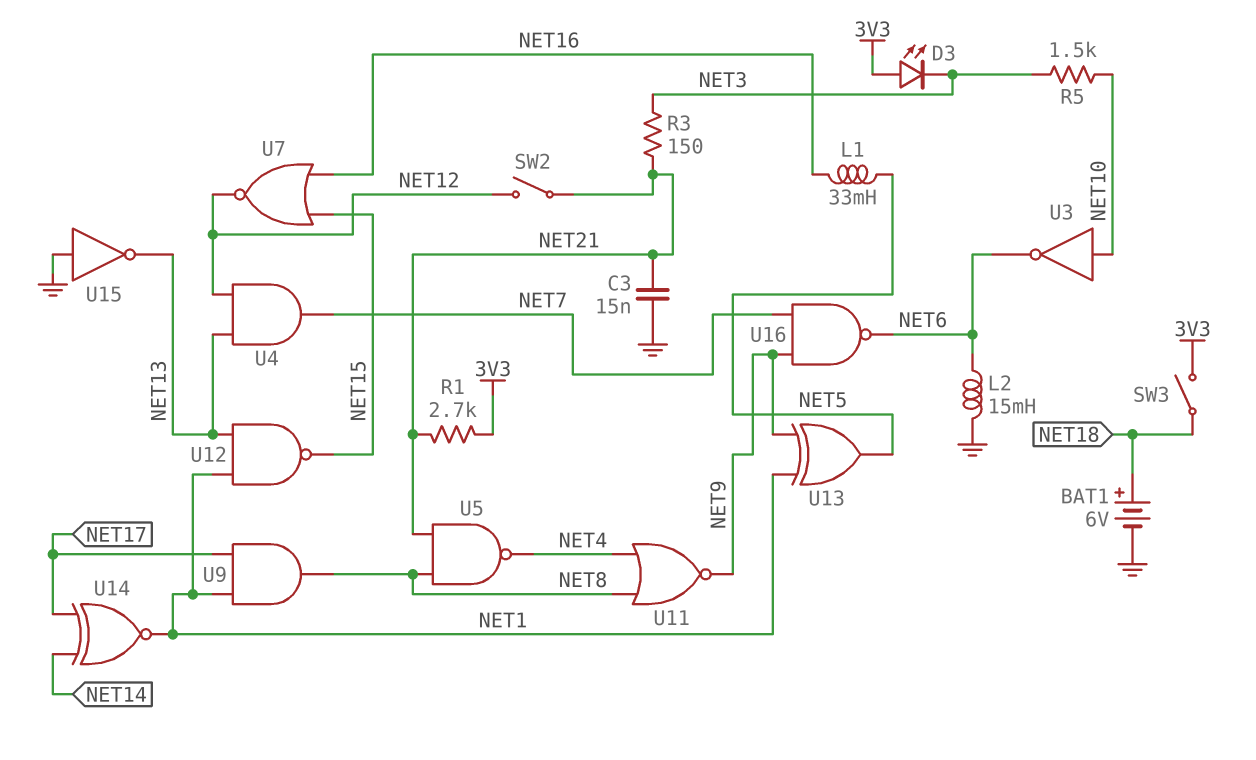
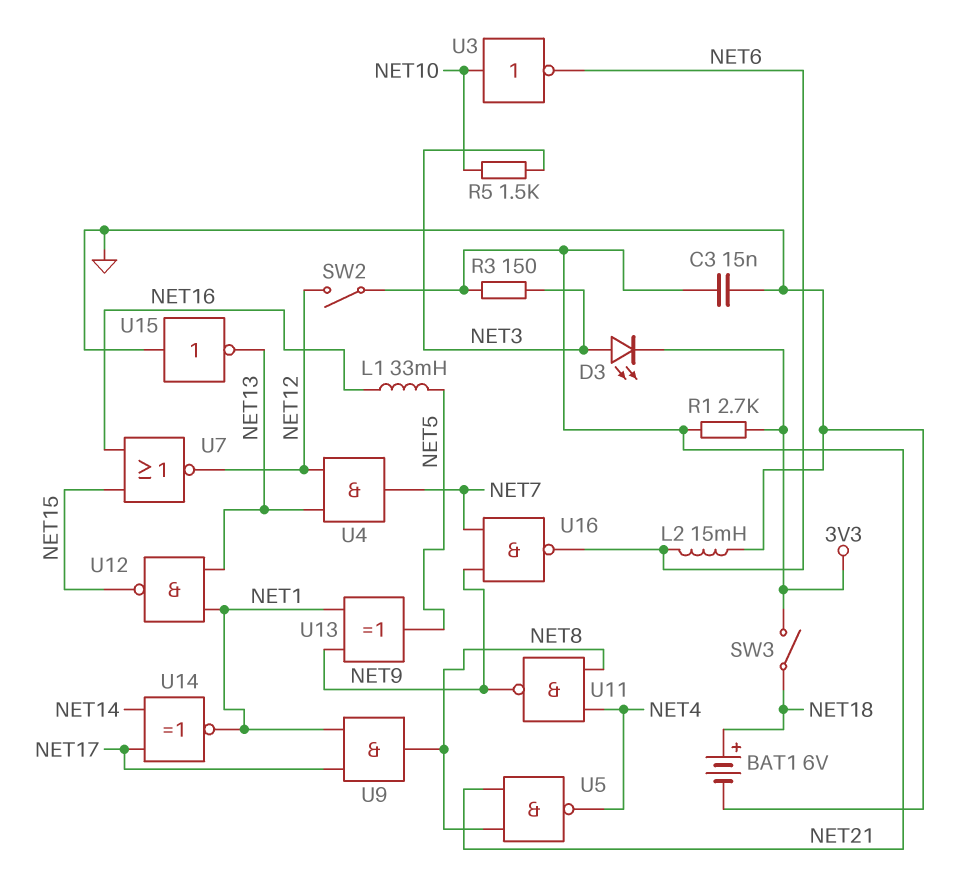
D3: LED (A 3V3, K NET3) -> LED (A NET3, K 3V3)
U11: NOR (in NET4, in NET8, out NET9) -> NAND (in NET4, in NET8, out NET9)

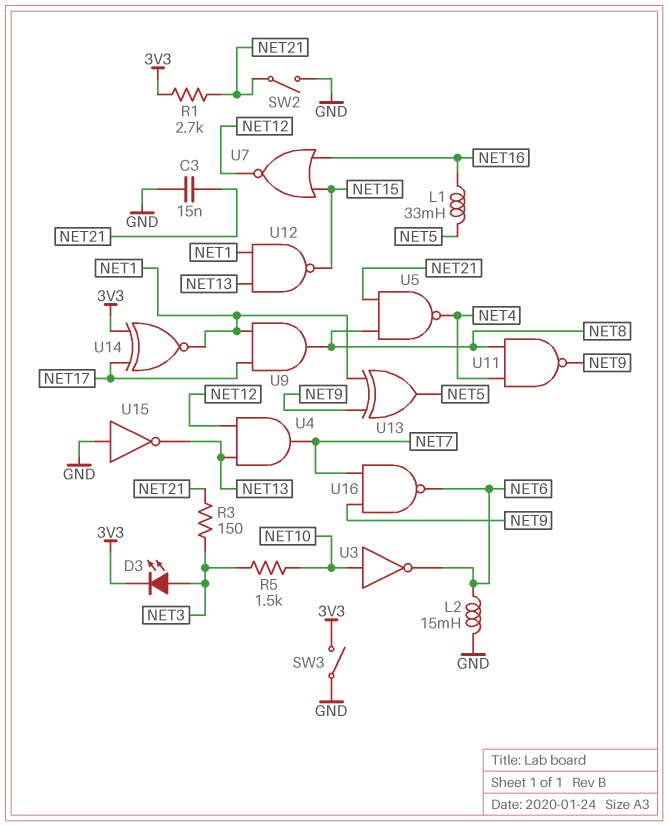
BAT1: 6V (plus NET18, minus GND) -> none
SW2: switch (NET12, NET21) -> switch (GND, NET21)
SW3: switch (3V3, NET18) -> switch (3V3, GND)
U14: XNOR (in NET14, in NET17, out NET1) -> XNOR (in 3V3, in NET17, out NET1)

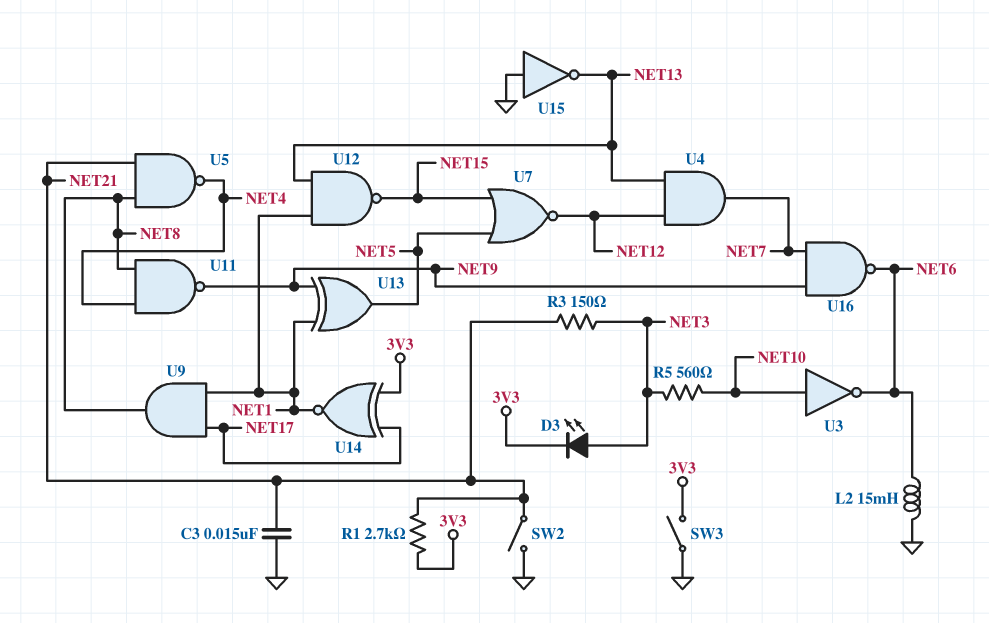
L1: 33mH (NET5, NET16) -> none
R5: 1.5k (NET3, NET10) -> 560 (NET3, NET10)
U7: NOR (in NET15, in NET16, out NET12) -> NOR (in NET5, in NET15, out NET12)

